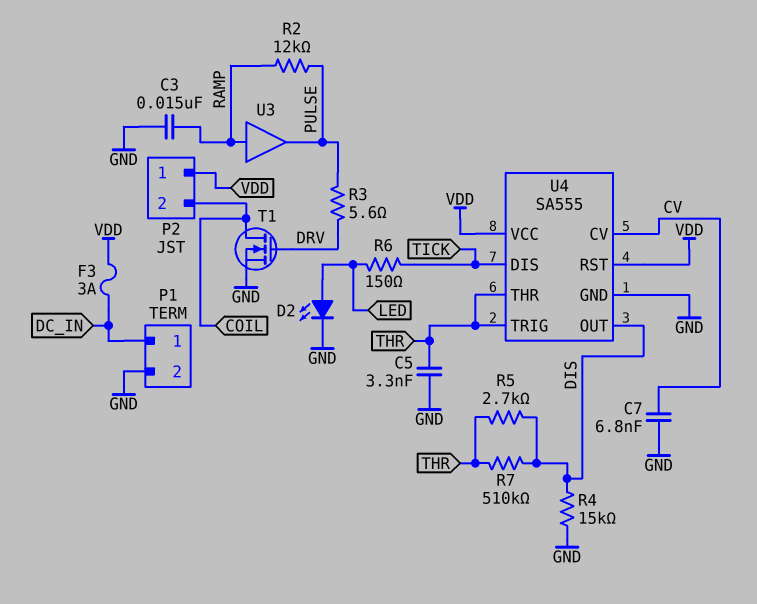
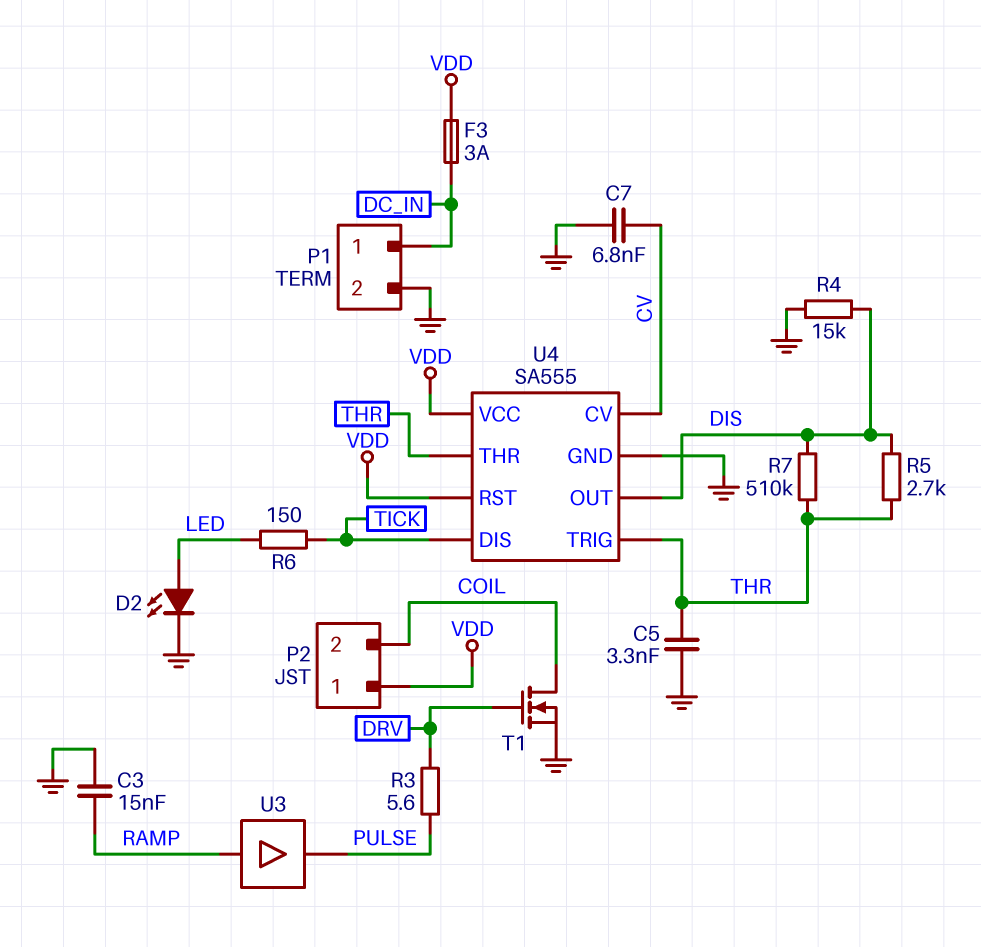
R2: 12k (PULSE, RAMP) -> none

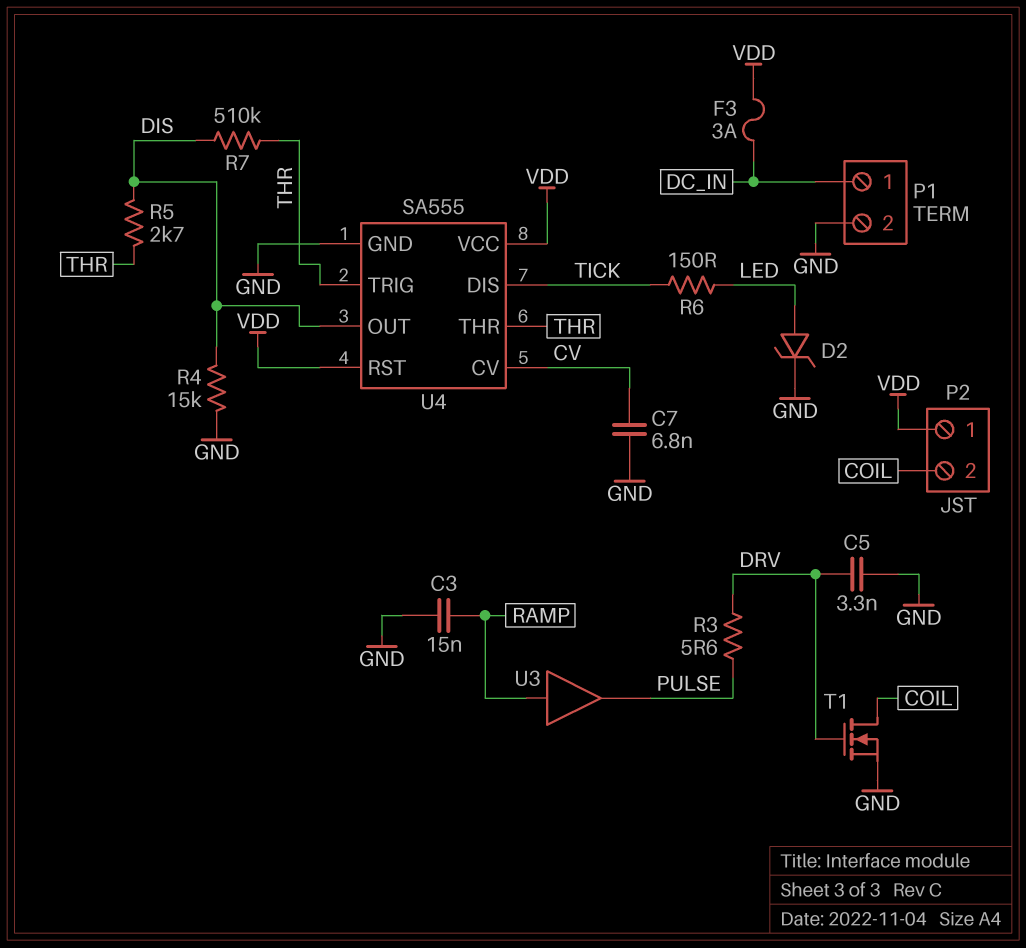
C5: 3.3nF (GND, THR) -> 3.3nF (DRV, GND)
D2: LED (A LED, K GND) -> zener (A LED, K GND)

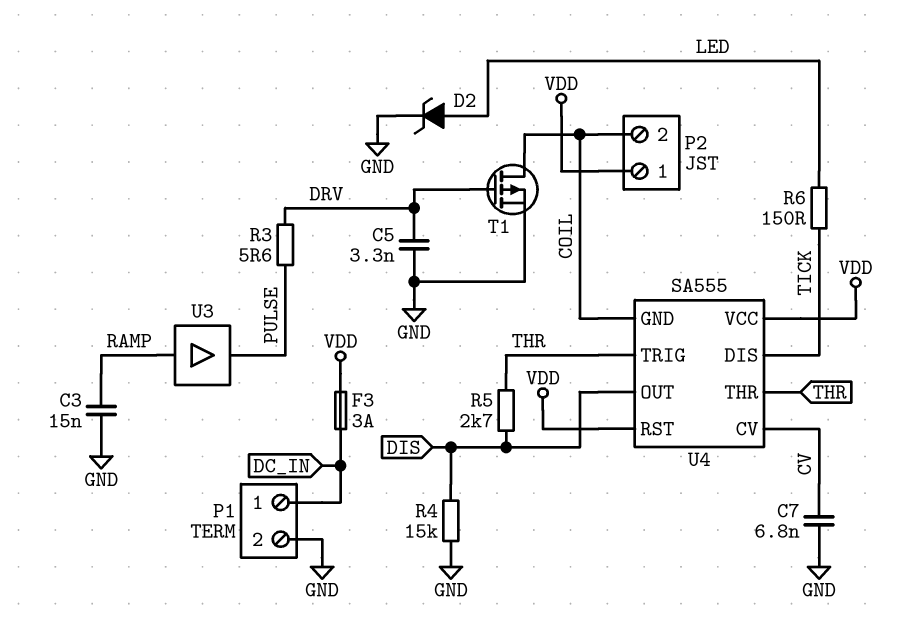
R7: 510k (DIS, THR) -> none
T1: NMOS (G DRV, D COIL, S GND) -> PMOS (G DRV, D COIL, S GND)
U4 pin GND: GND -> COIL

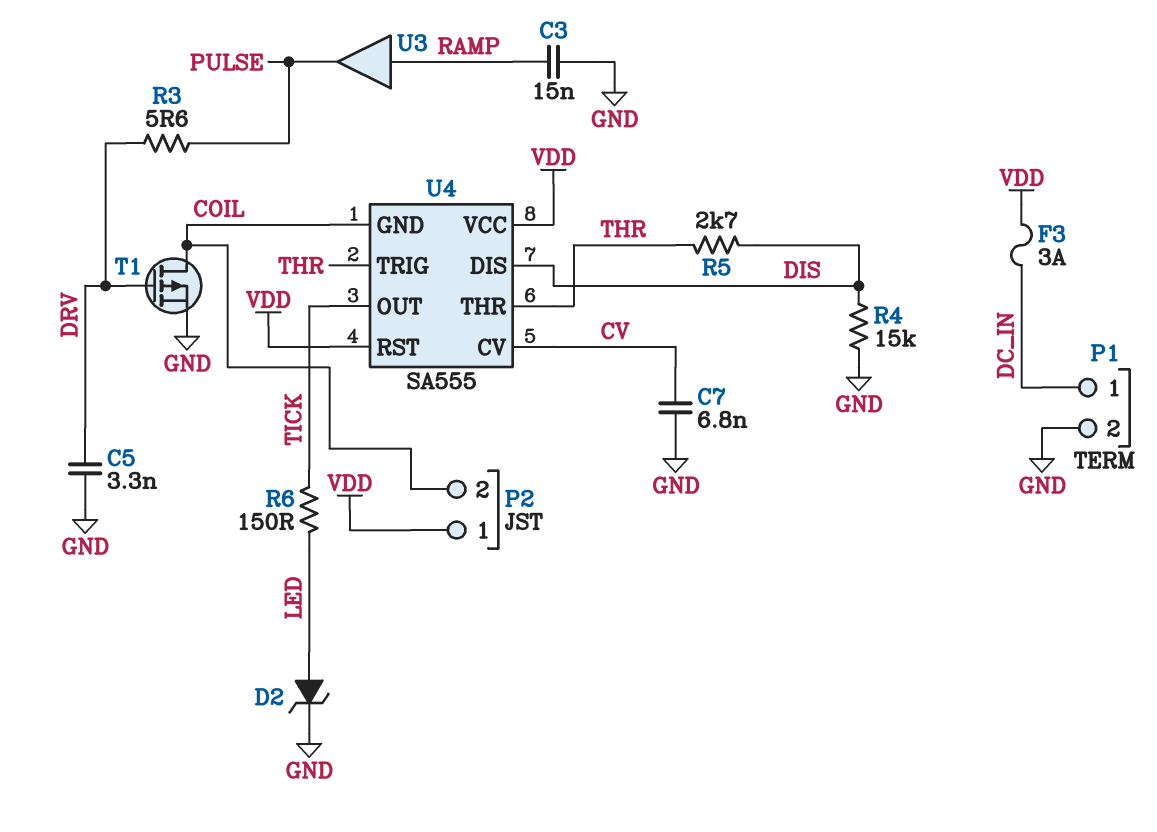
U4 pin DIS: TICK -> DIS
U4 pin OUT: DIS -> TICK

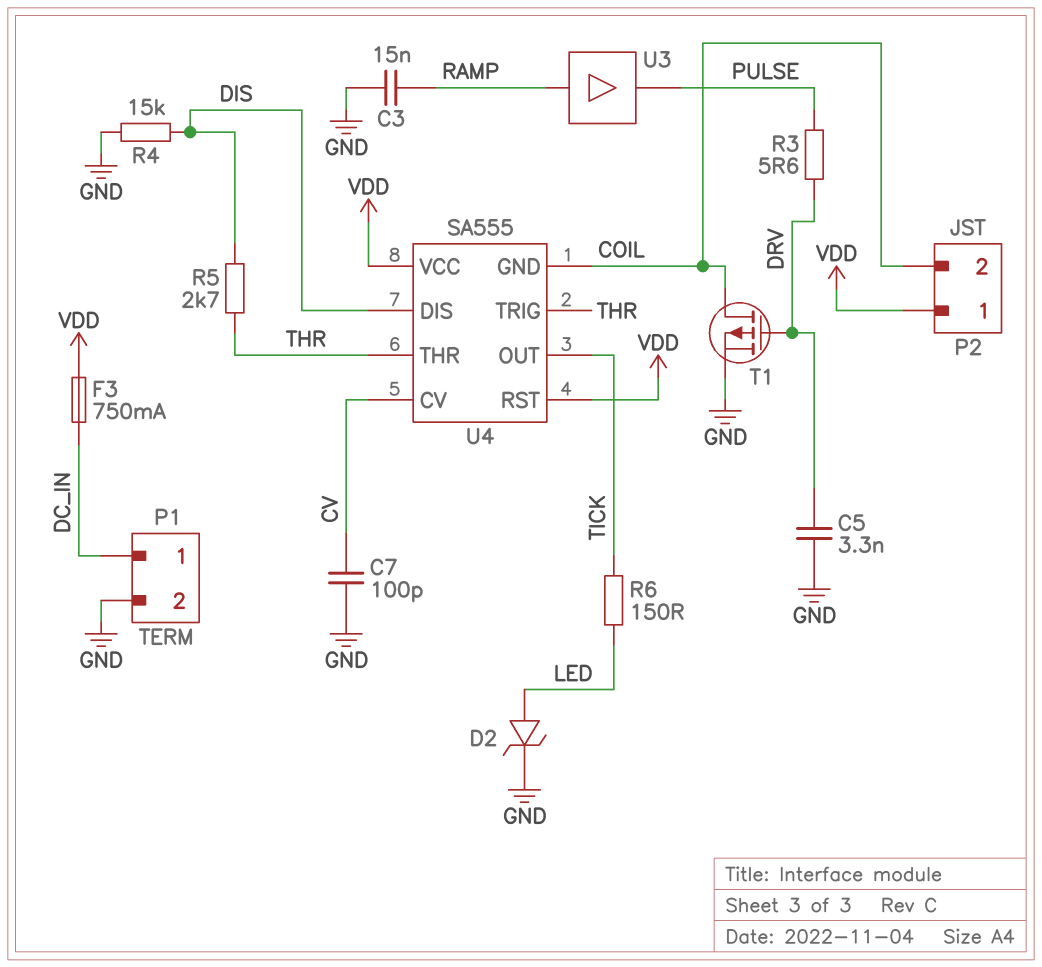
C7: 6.8nF (CV, GND) -> 100pF (CV, GND)
F3: 3A (DC_IN, VDD) -> 750mA (DC_IN, VDD)

